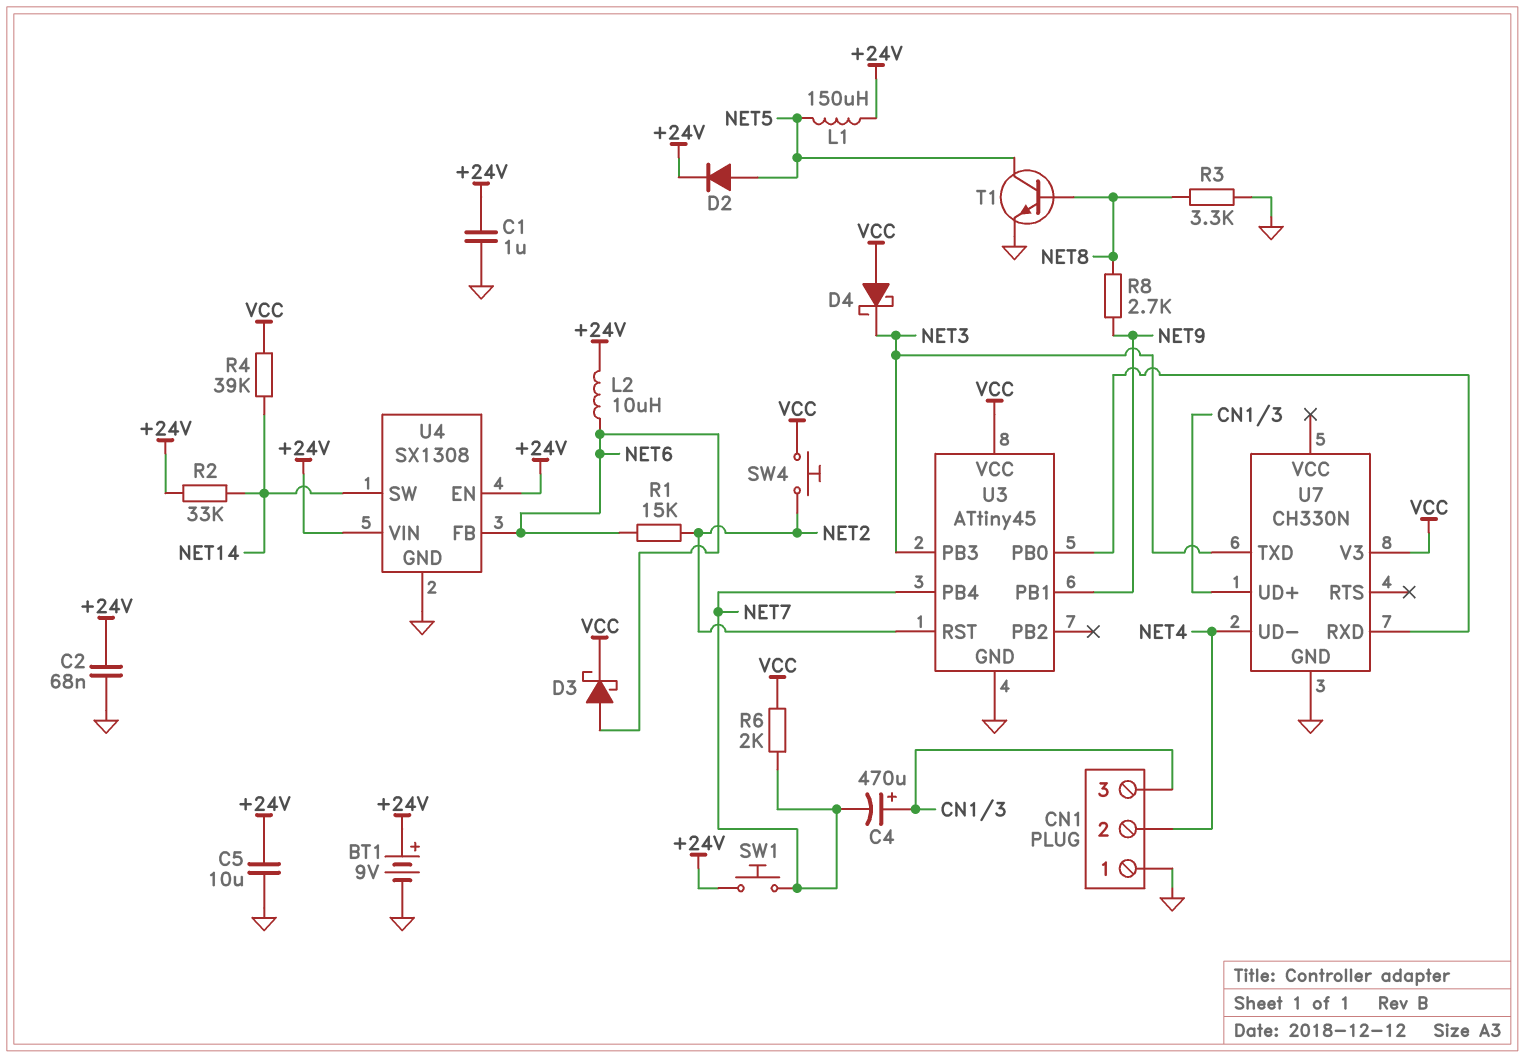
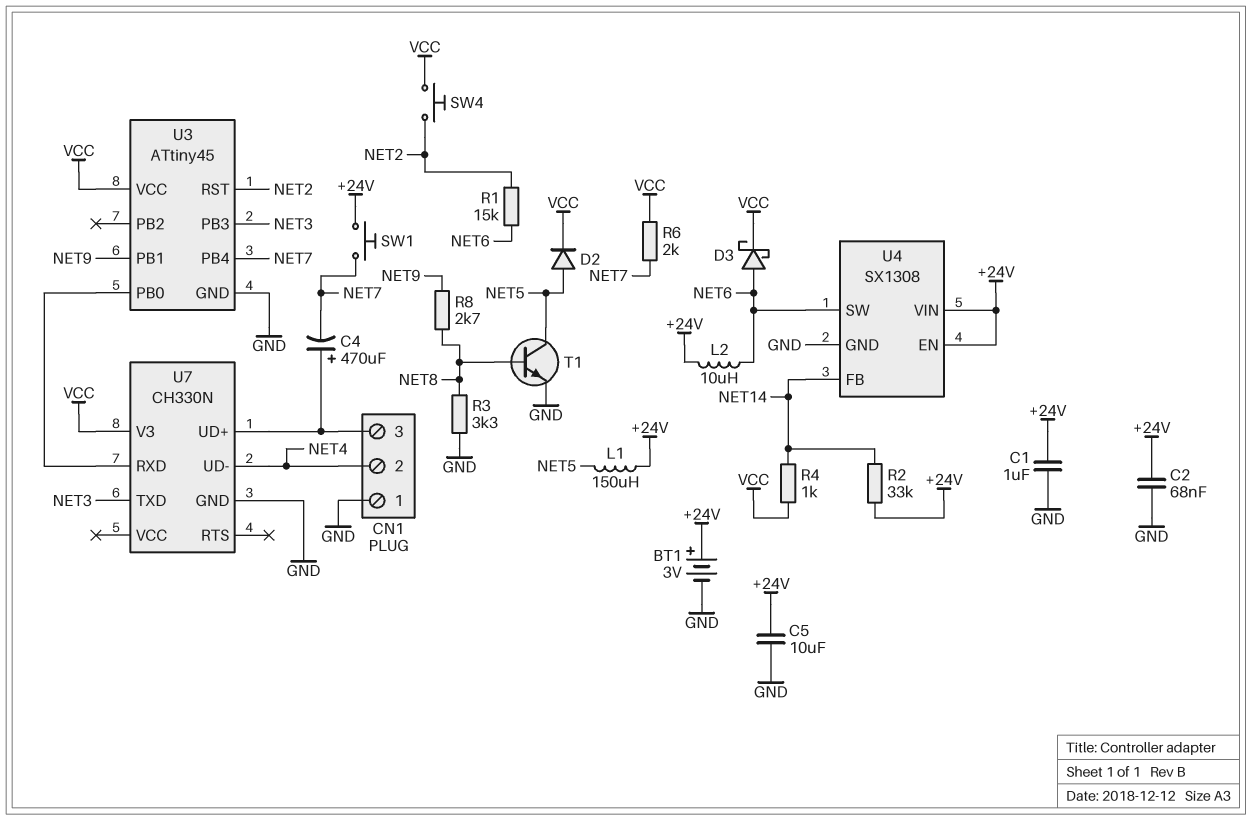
BT1: 9V (plus +24V, minus GND) -> 3V (plus +24V, minus GND)
D2: diode (A NET5, K +24V) -> diode (A NET5, K VCC)
D4: schottky (A VCC, K NET3) -> none
R4: 39k (NET14, VCC) -> 1k (NET14, VCC)
U4 pin FB: NET6 -> NET14
U4 pin SW: NET14 -> NET6

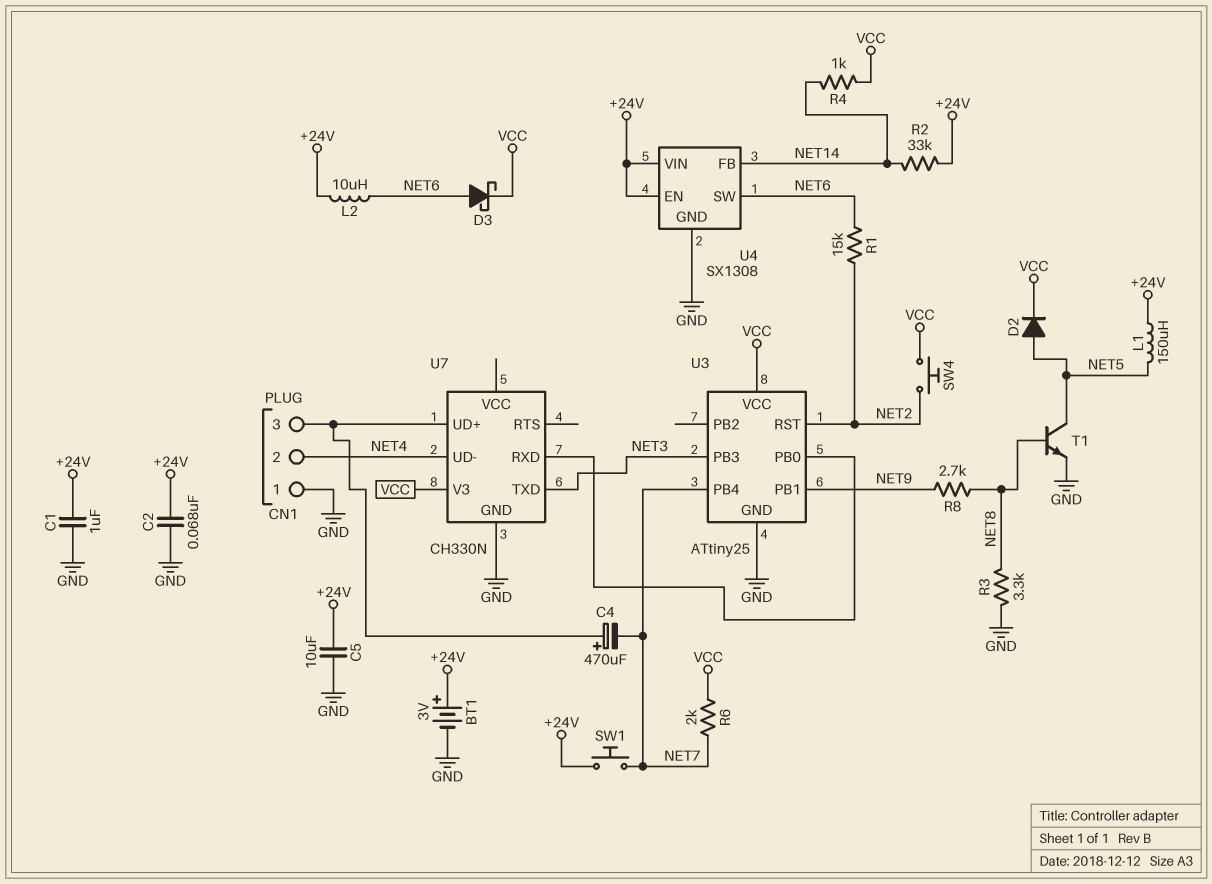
U3: ATtiny45 -> ATtiny25

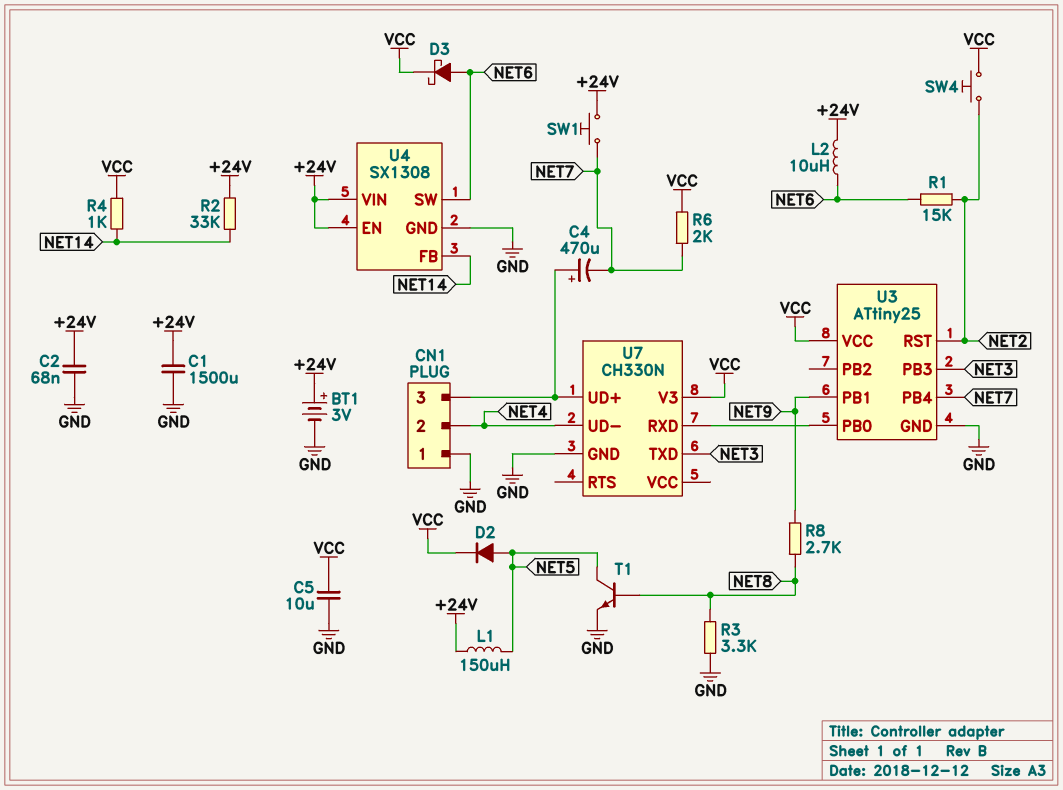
C1: 1uF (+24V, GND) -> 1500uF (+24V, GND)
C5: 10uF (+24V, GND) -> 10uF (GND, VCC)

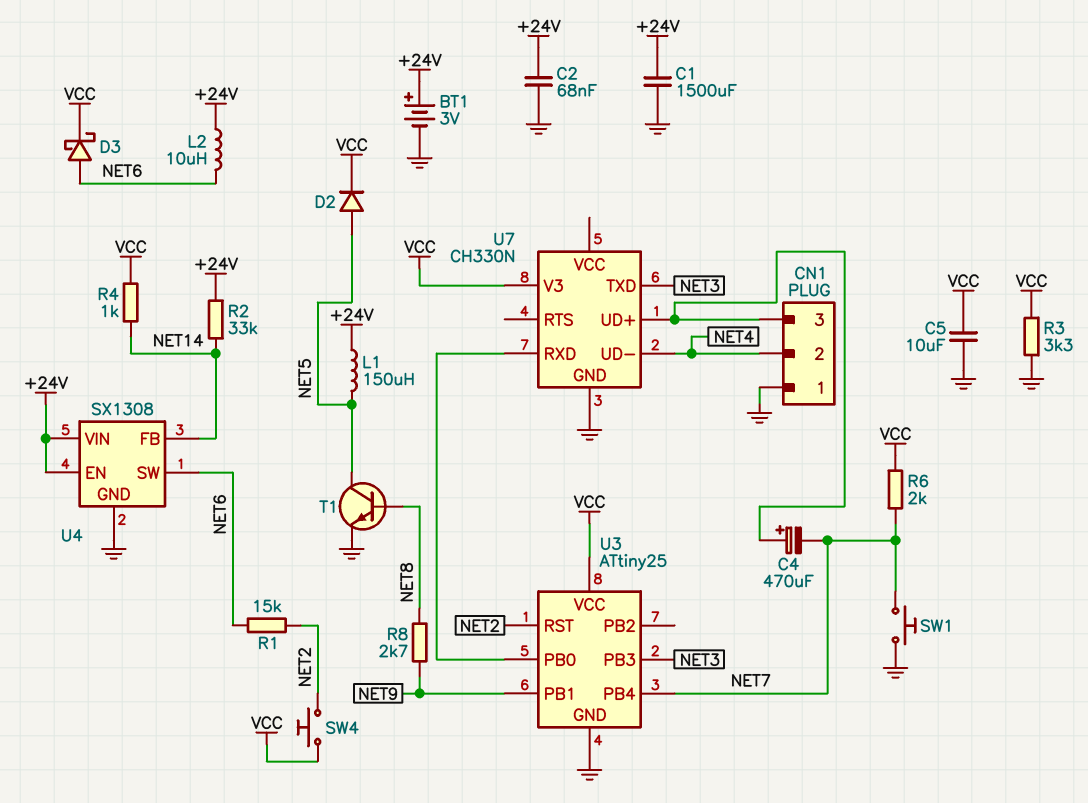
R3: 3.3k (GND, NET8) -> 3.3k (GND, VCC)
SW1: button (+24V, NET7) -> button (GND, NET7)

